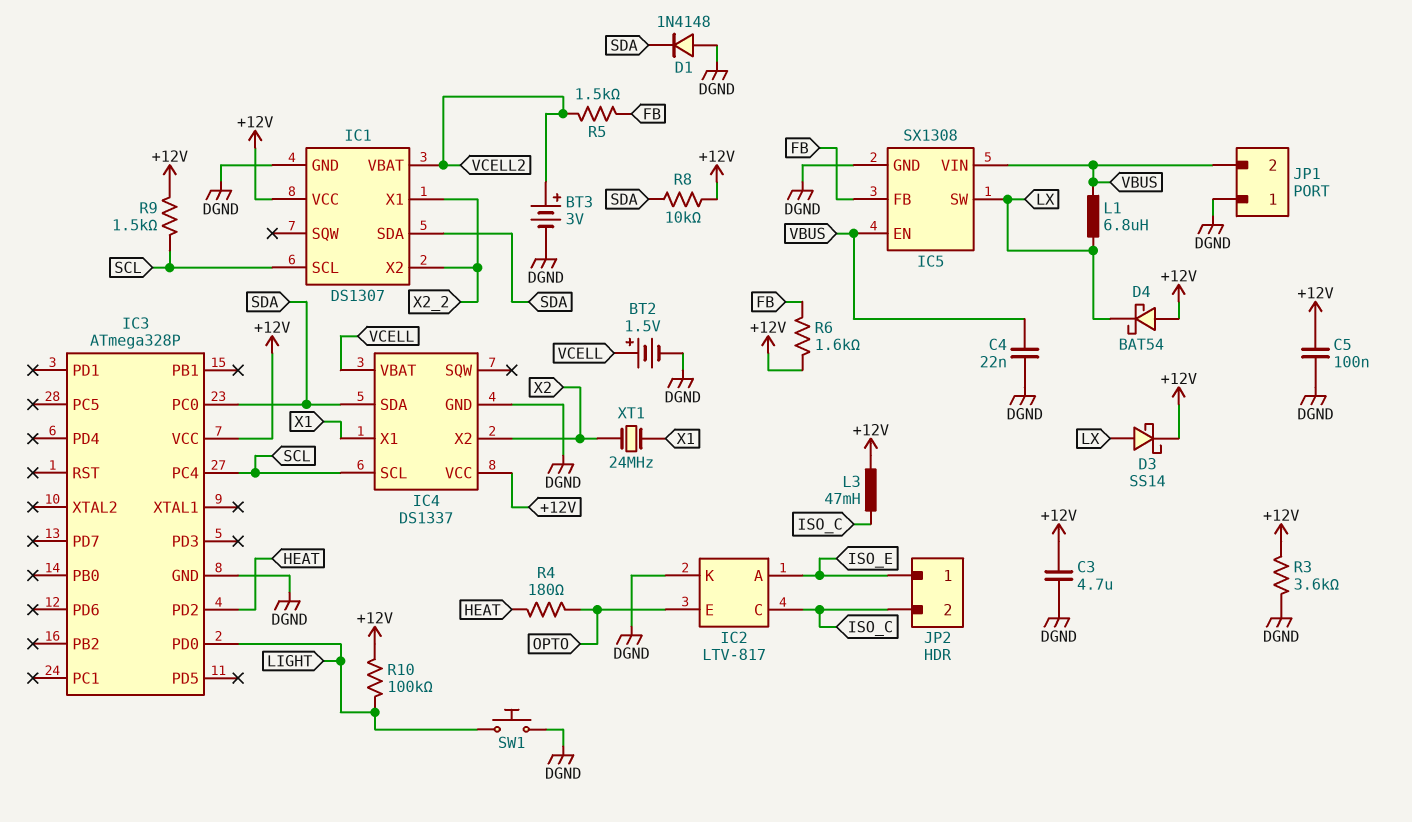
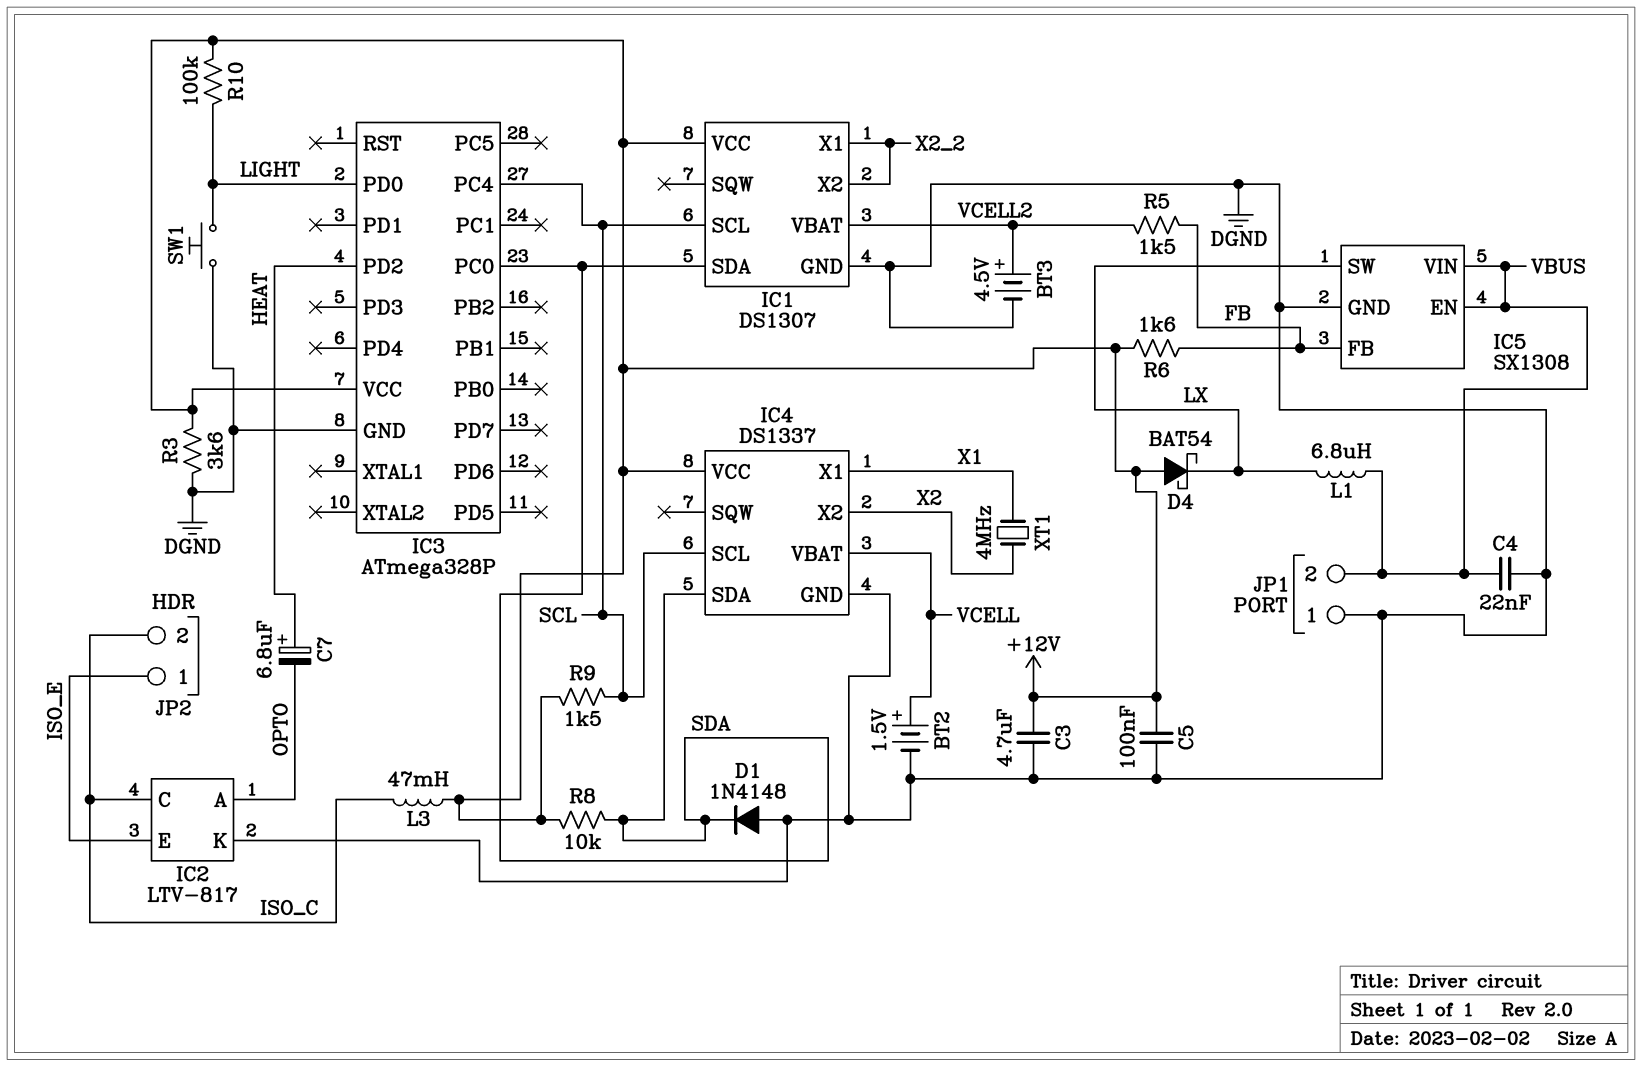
BT3: 3V (plus VCELL2, minus DGND) -> 4.5V (plus VCELL2, minus DGND)
C7: none -> 6.8uF (plus HEAT, minus OPTO)
D3: schottky SS14 (A LX, K +12V) -> none
IC2 pin A: ISO_E -> OPTO
IC2 pin E: OPTO -> ISO_E
R4: 180 (HEAT, OPTO) -> none
XT1: 24MHz (X1, X2) -> 4MHz (X1, X2)

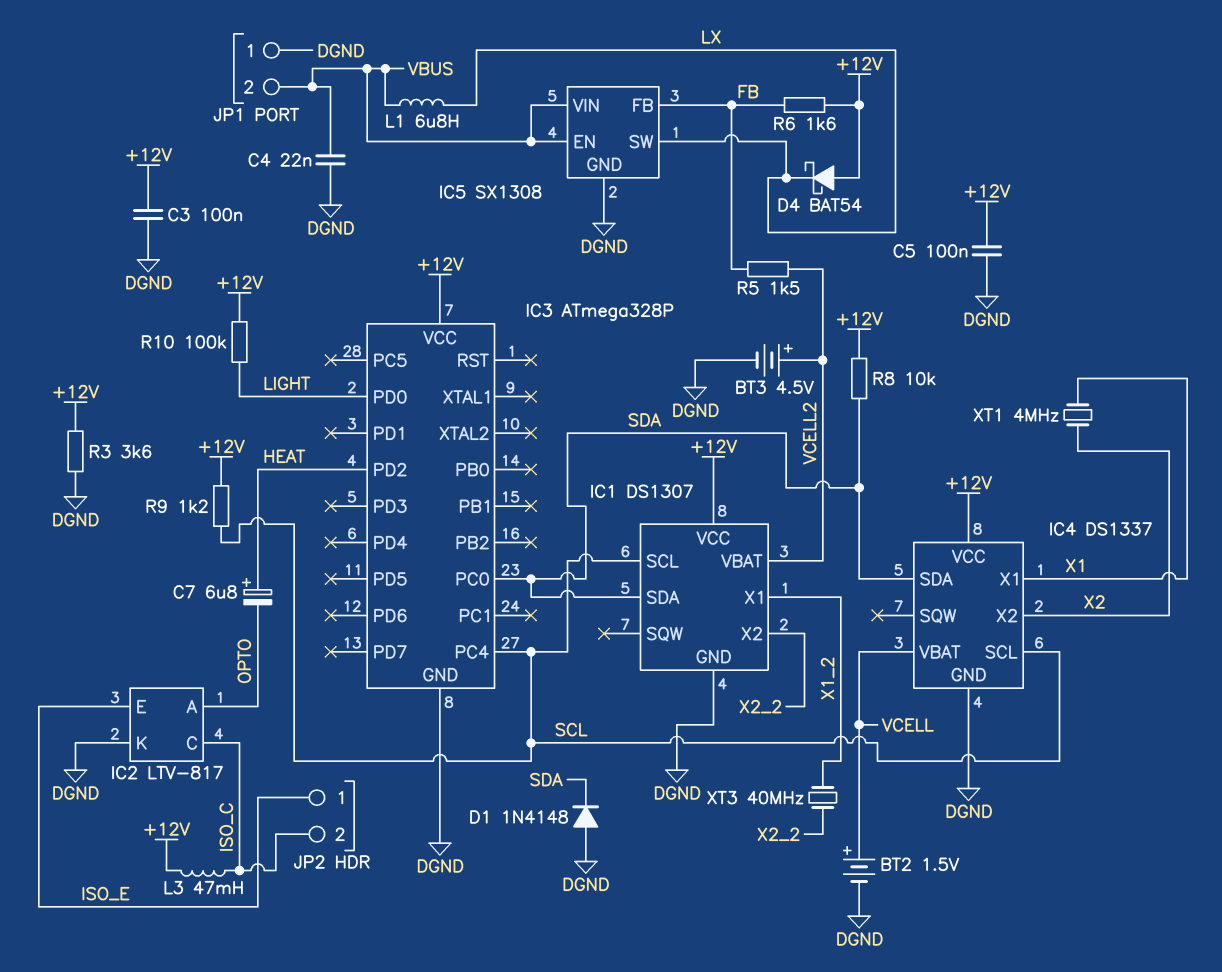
C3: 4.7uF (+12V, DGND) -> 100nF (+12V, DGND)
IC1 pin X1: X2_2 -> X1_2
R9: 1.5k (+12V, SCL) -> 1.2k (+12V, SCL)
SW1: button (DGND, LIGHT) -> none
XT3: none -> 40MHz (X1_2, X2_2)

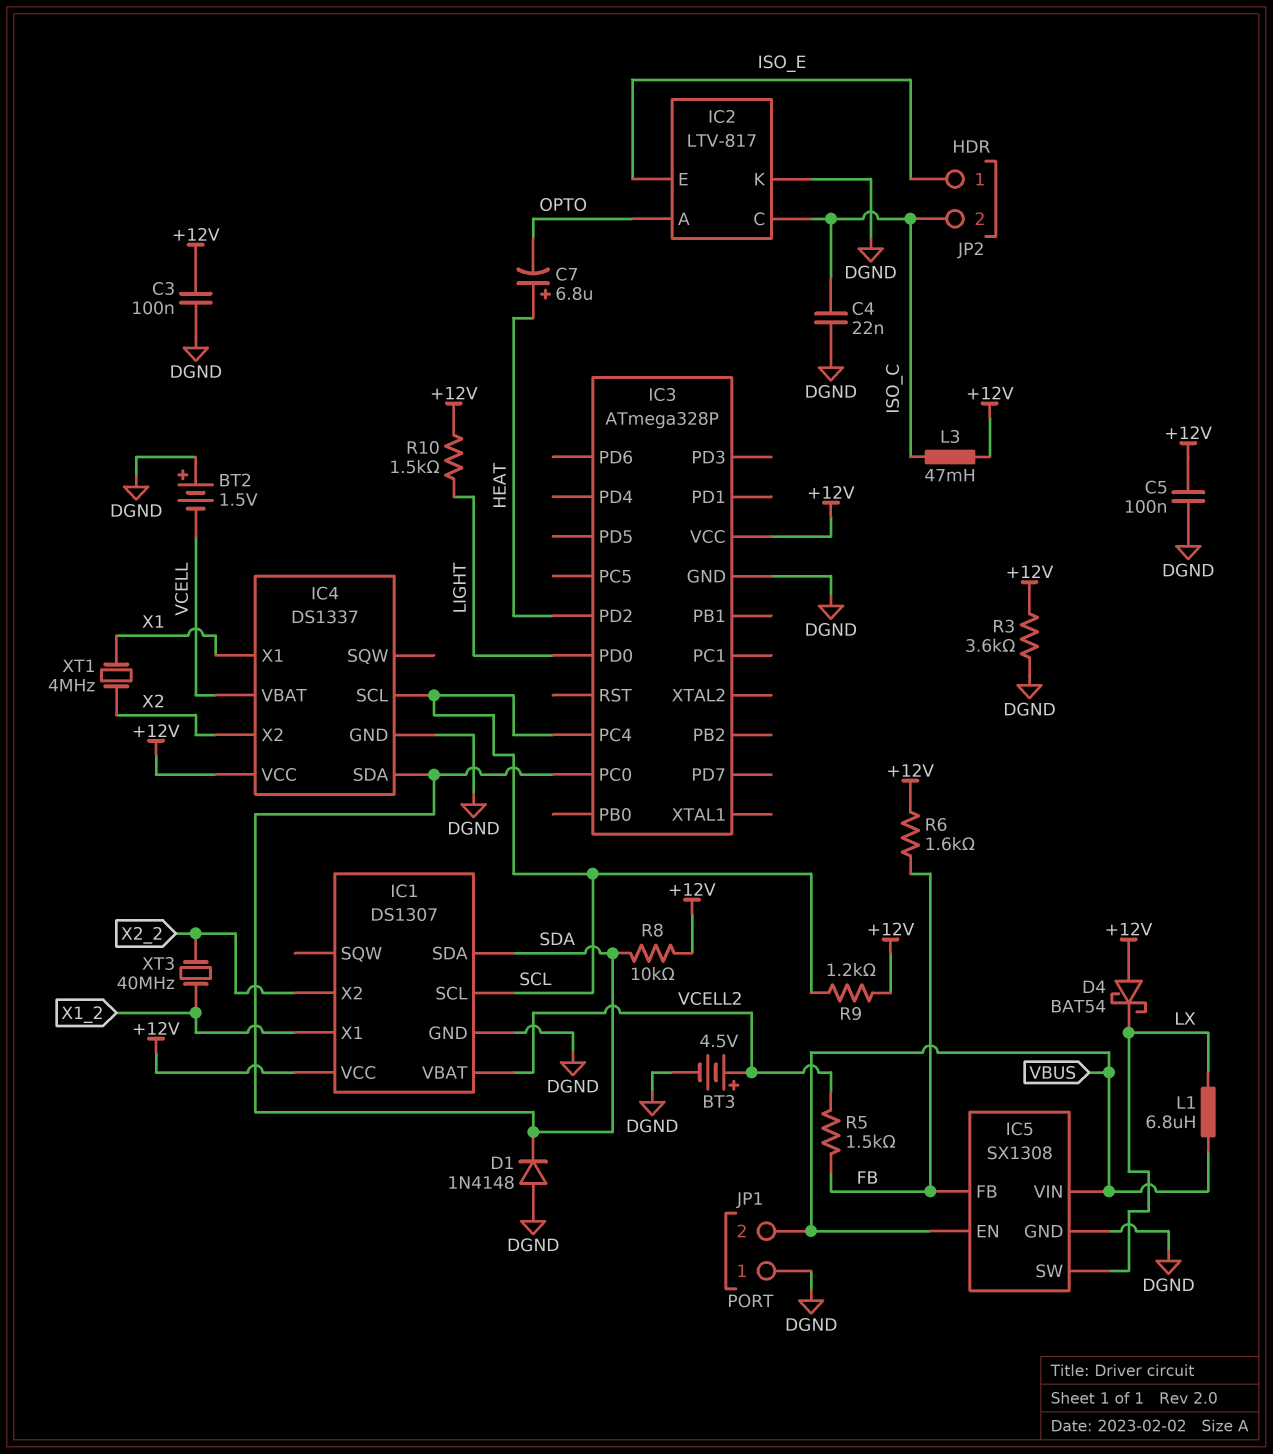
BT2: 1.5V (plus VCELL, minus DGND) -> 1.5V (plus DGND, minus VCELL)
C4: 22nF (DGND, VBUS) -> 22nF (DGND, ISO_C)
R10: 100k (+12V, LIGHT) -> 1.5k (+12V, LIGHT)

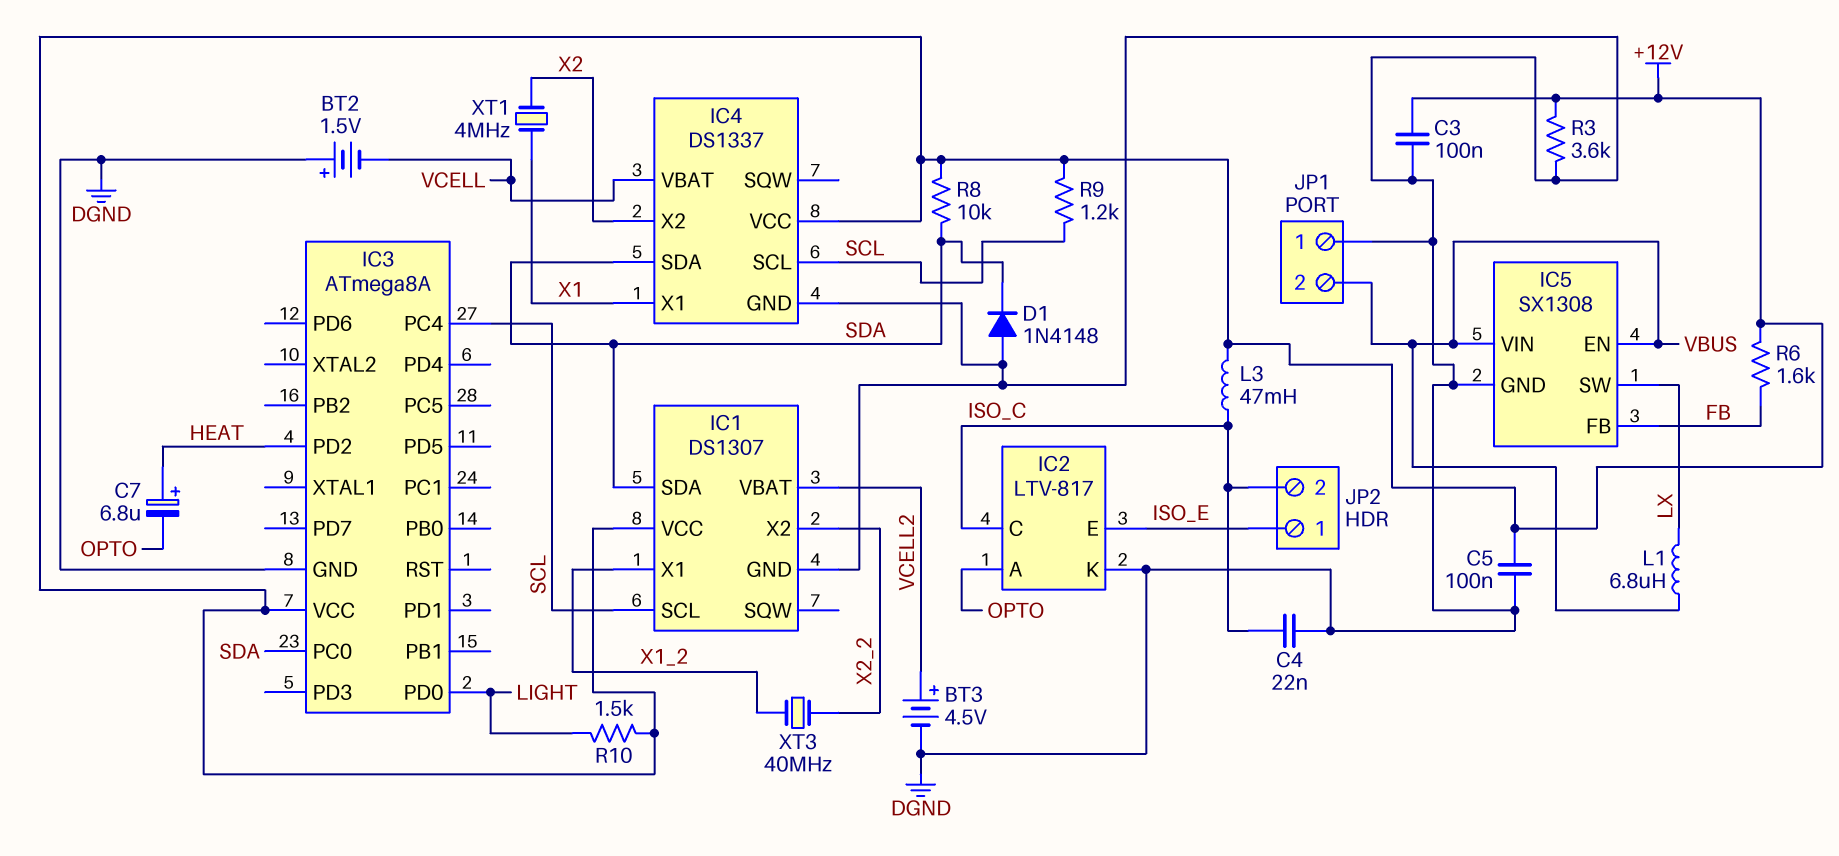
D4: schottky BAT54 (A +12V, K LX) -> none
IC3: ATmega328P -> ATmega8A
R5: 1.5k (FB, VCELL2) -> none

